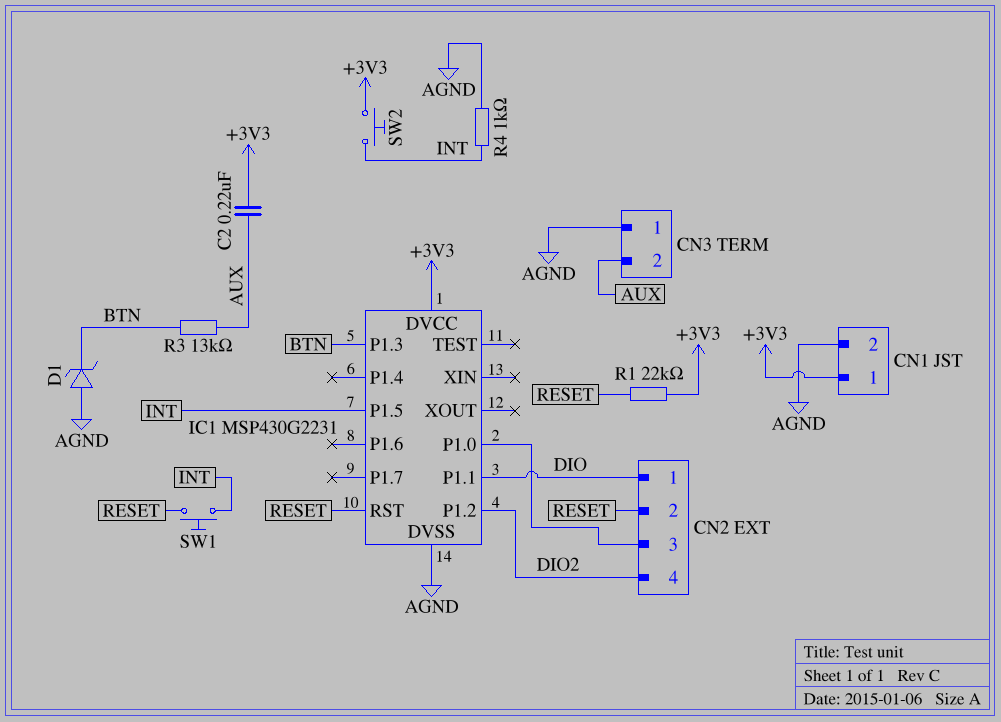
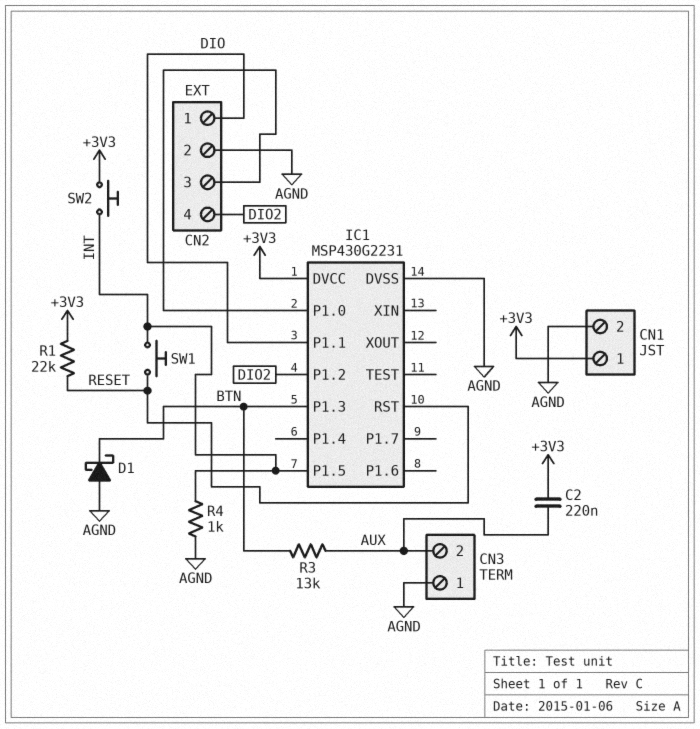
CN2 pin 2: RESET -> AGND
D1: zener (A AGND, K BTN) -> schottky (A AGND, K BTN)

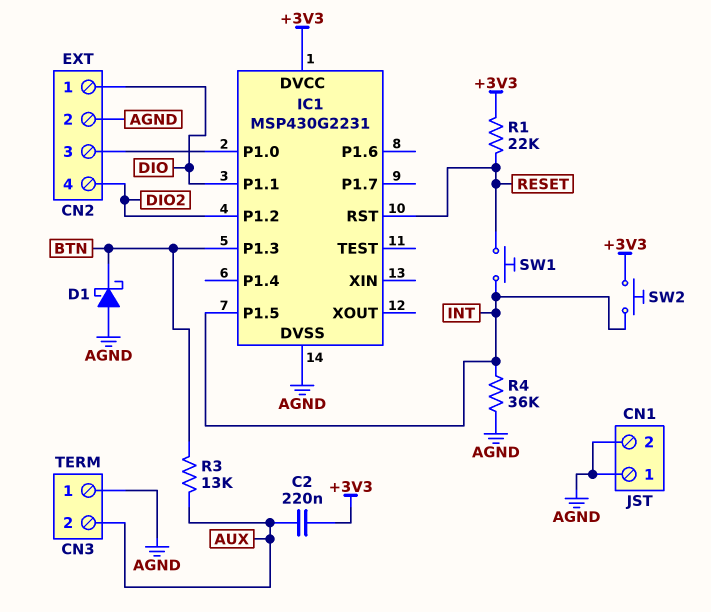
CN1 pin 1: +3V3 -> AGND
R4: 1k (AGND, INT) -> 36k (AGND, INT)

